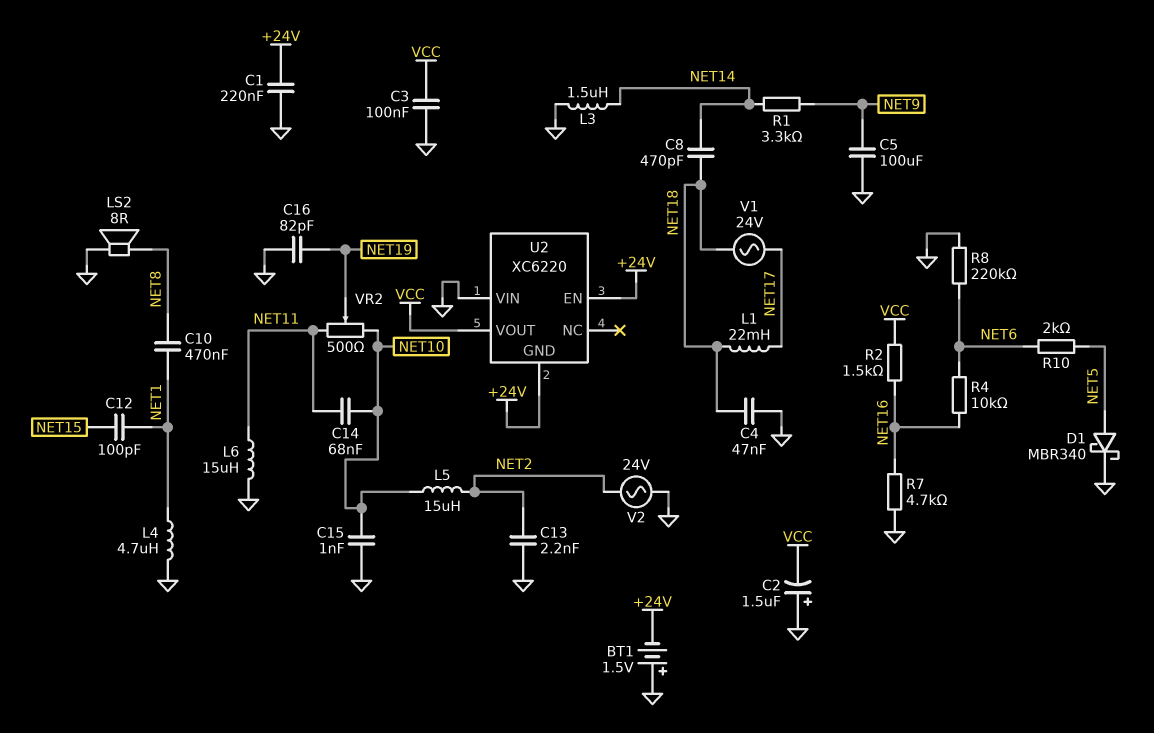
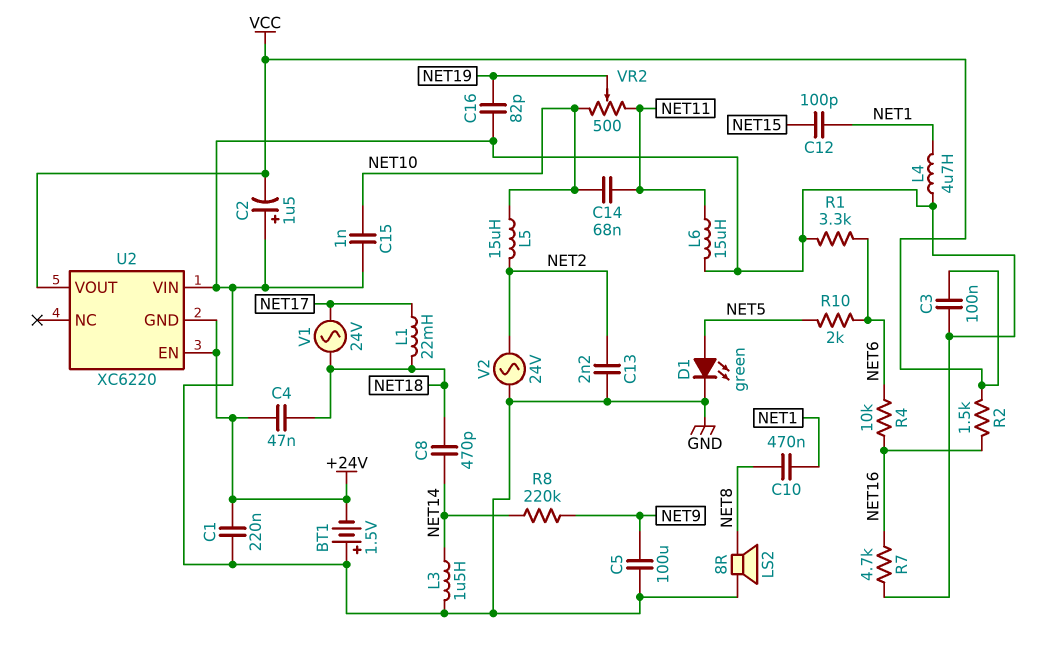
C4: 47nF (GND, NET18) -> 47nF (+24V, NET18)
D1: schottky MBR340 (A NET5, K GND) -> LED green (A NET5, K GND)
R1: 3.3k (NET9, NET14) -> 3.3k (GND, NET6)
R8: 220k (GND, NET6) -> 220k (NET9, NET14)

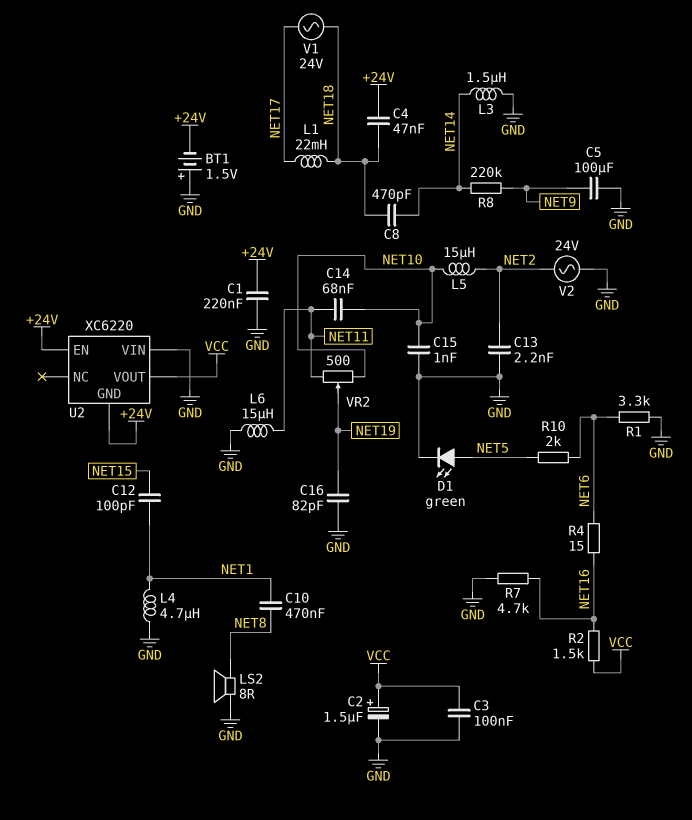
C2: 1.5uF (plus GND, minus VCC) -> 1.5uF (plus VCC, minus GND)
R4: 10k (NET6, NET16) -> 15 (NET6, NET16)

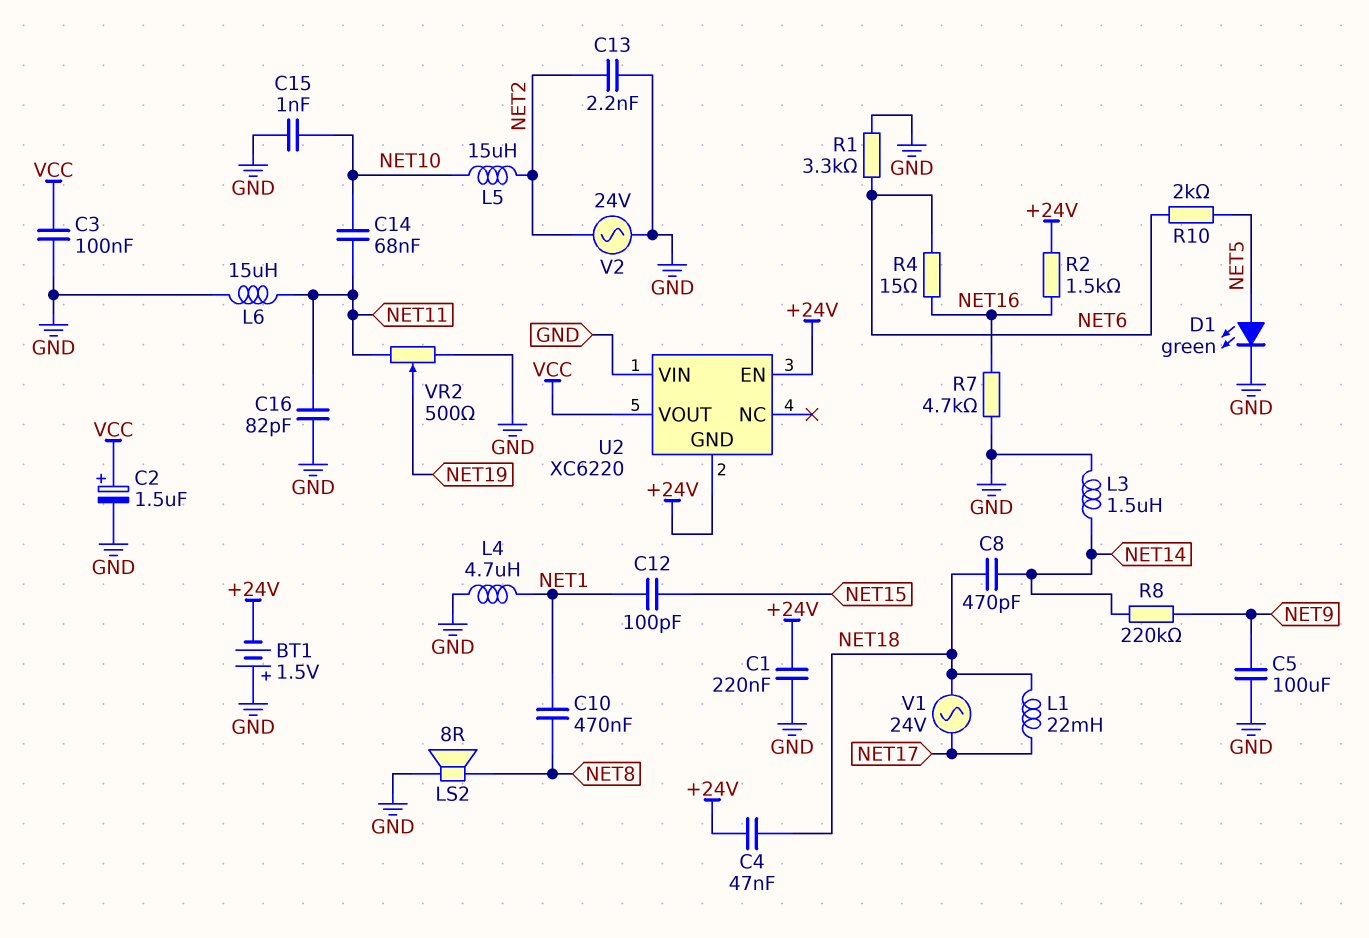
C16: 82pF (GND, NET19) -> 82pF (GND, NET11)
R2: 1.5k (NET16, VCC) -> 1.5k (+24V, NET16)
VR2: 500 (NET10, NET11, wiper NET19) -> 500 (GND, NET11, wiper NET19)

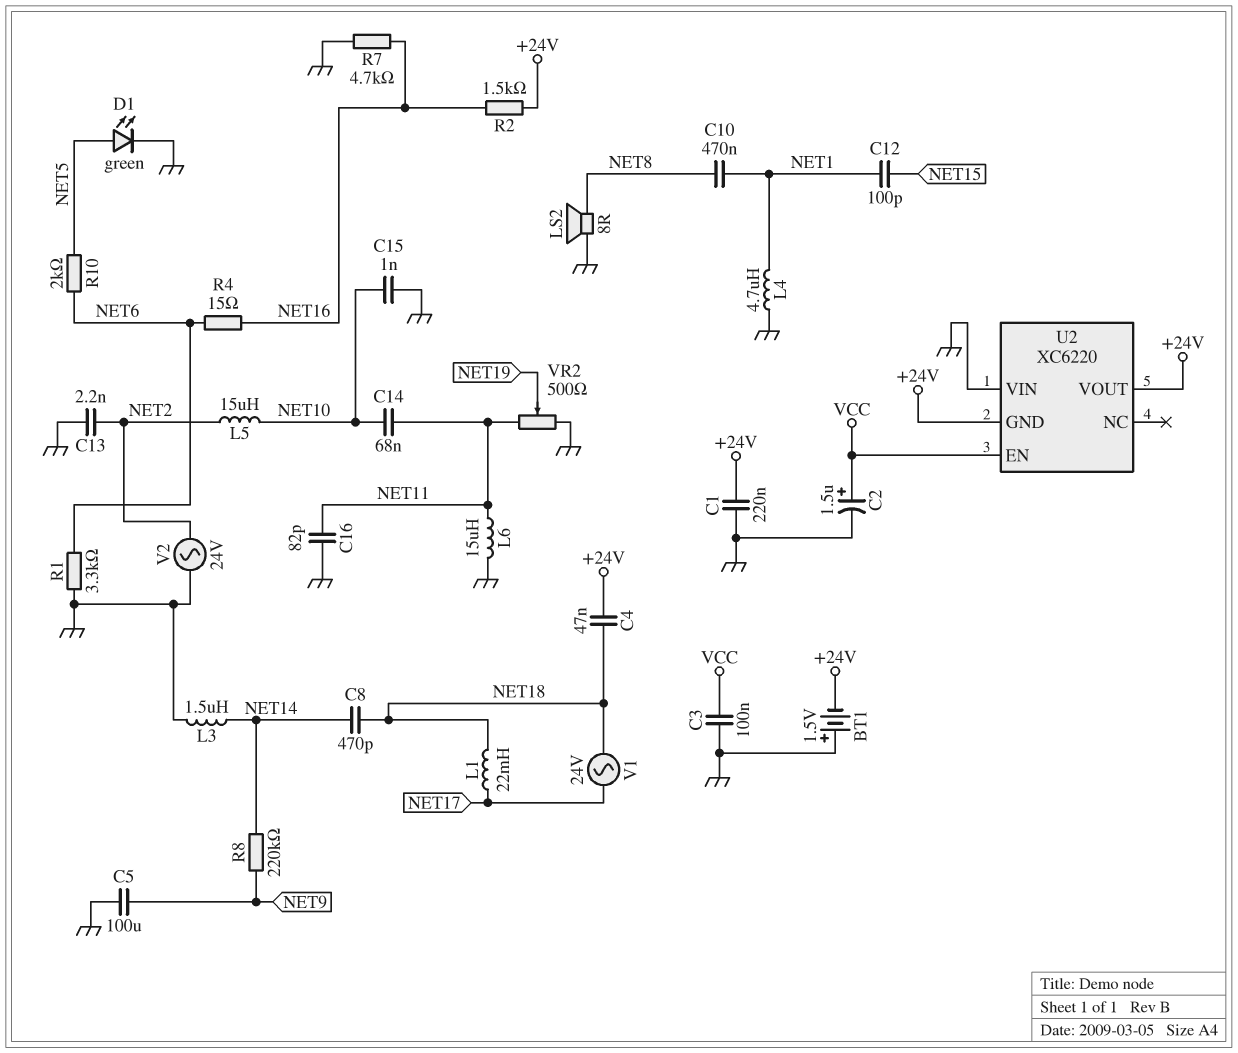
U2 pin EN: +24V -> VCC
U2 pin VOUT: VCC -> +24V

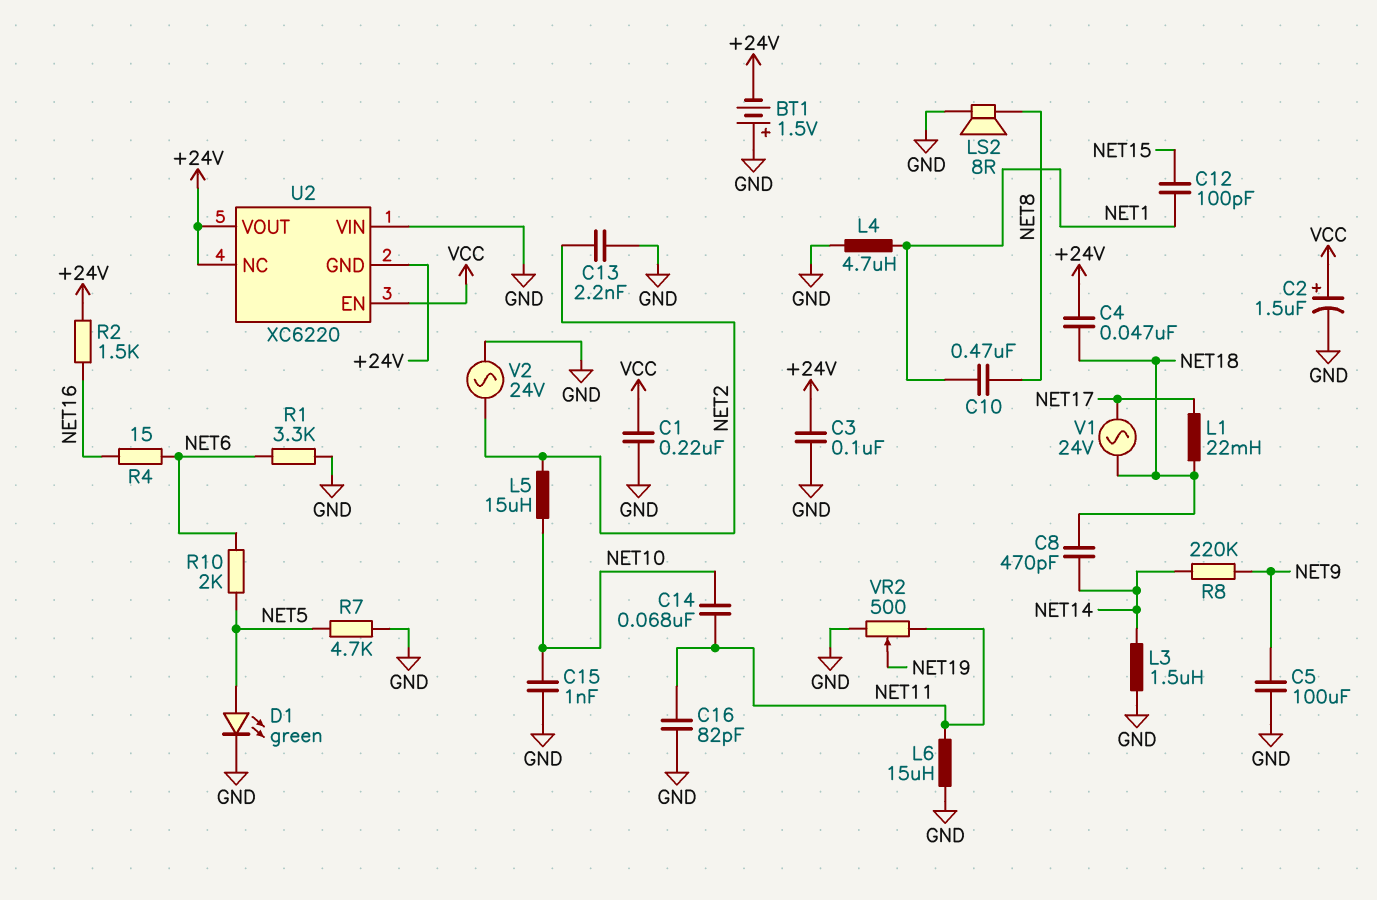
C1: 220nF (+24V, GND) -> 220nF (GND, VCC)
C3: 100nF (GND, VCC) -> 100nF (+24V, GND)
R7: 4.7k (GND, NET16) -> 4.7k (GND, NET5)
U2 pin NC: none -> +24V

